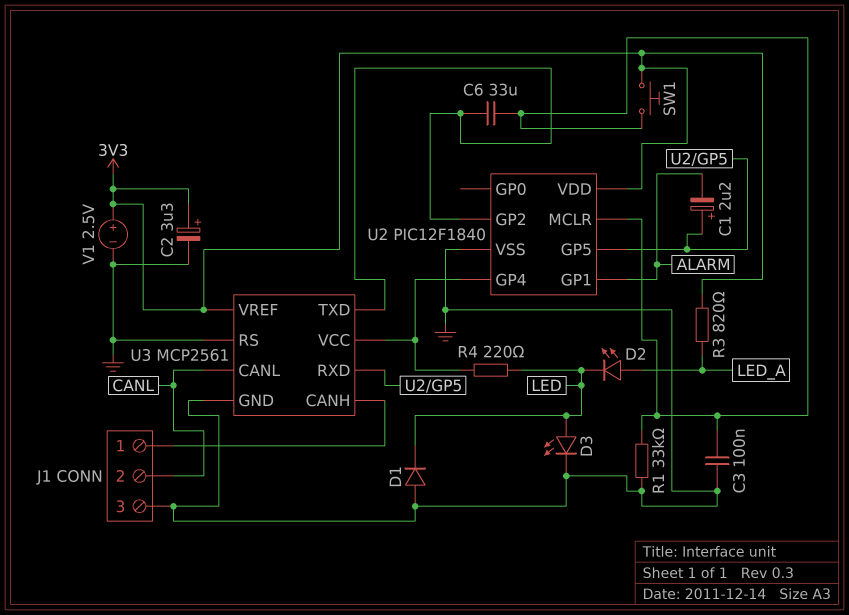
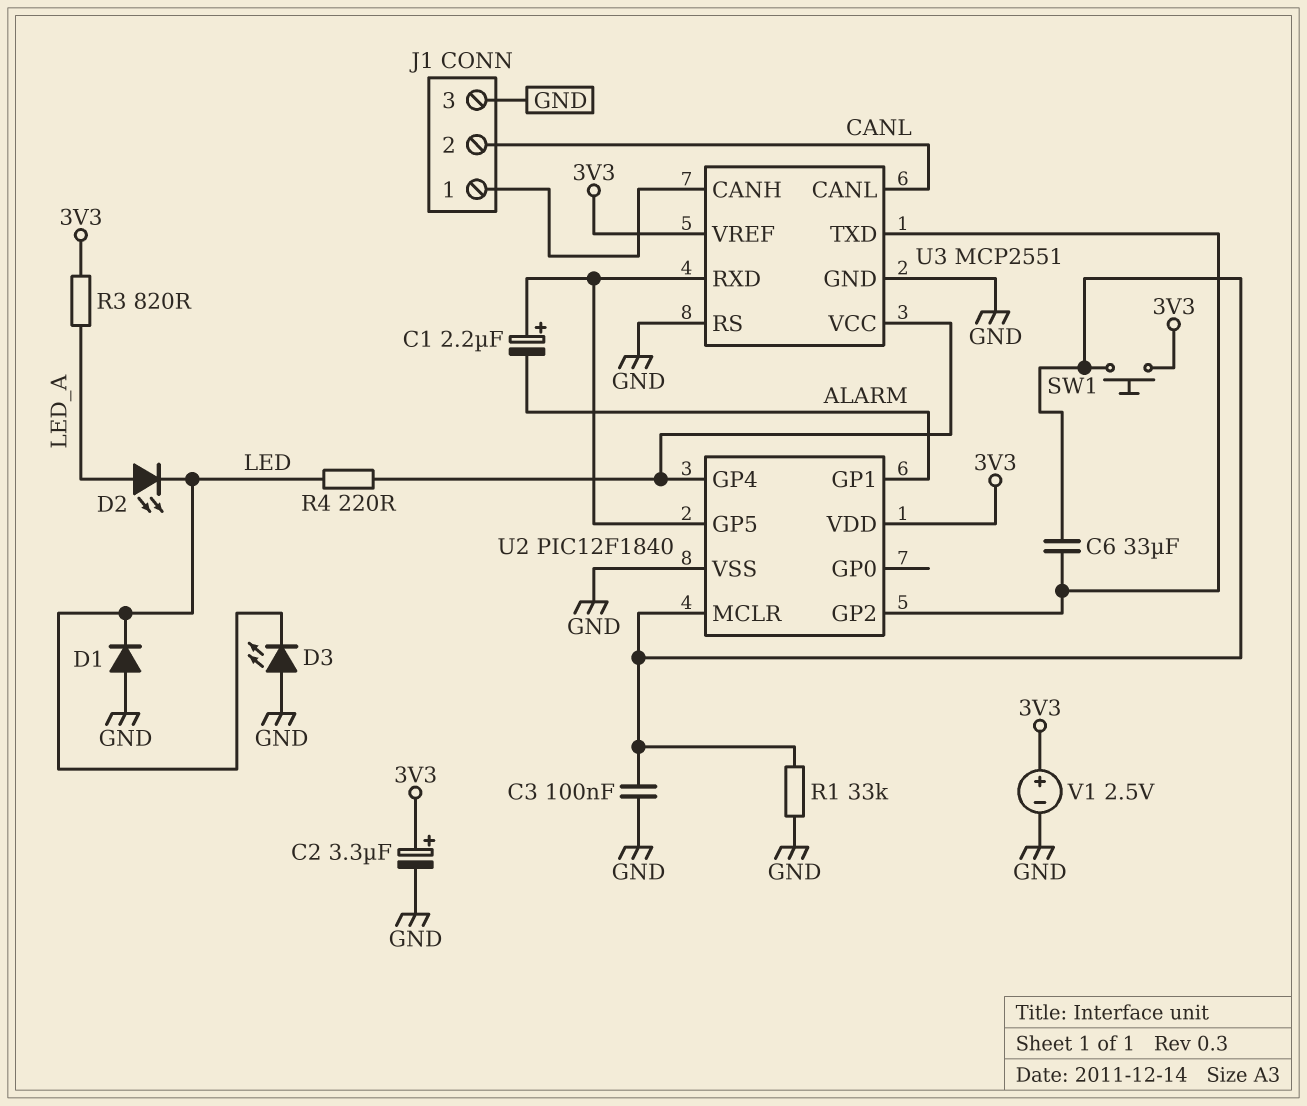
D3: LED (A LED, K GND) -> LED (A GND, K LED)
U3: MCP2561 -> MCP2551

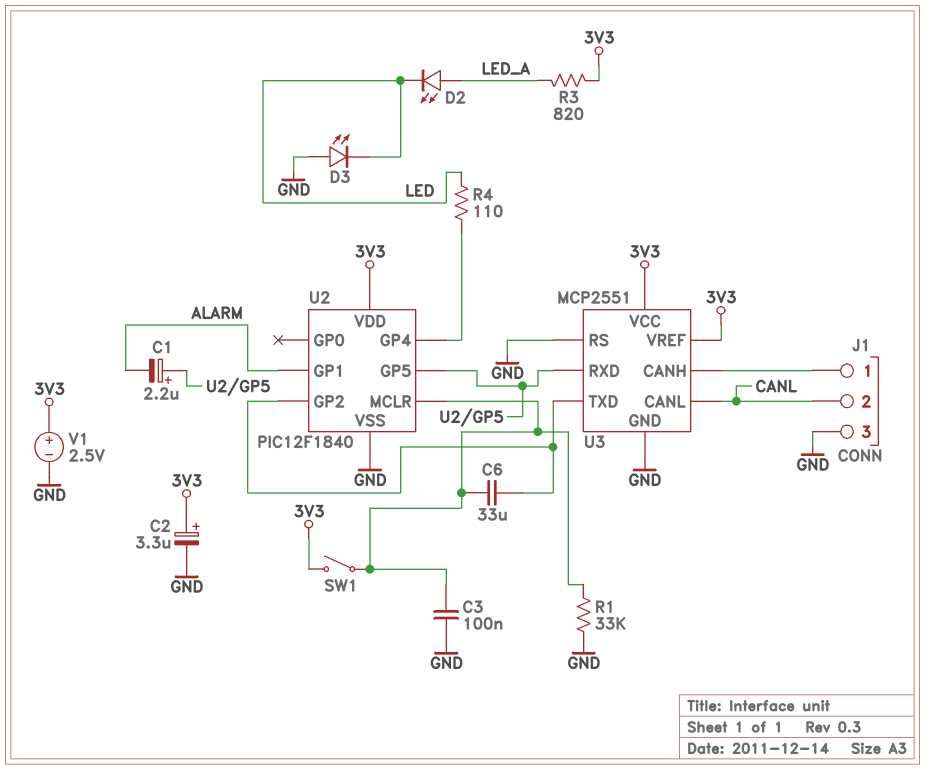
D1: diode (A GND, K LED) -> none
R4: 220 (LED, U2/GP4) -> 110 (LED, U2/GP4)
SW1: button (3V3, U2/MCLR) -> switch (3V3, U2/MCLR)
U3 pin VCC: U2/GP4 -> 3V3

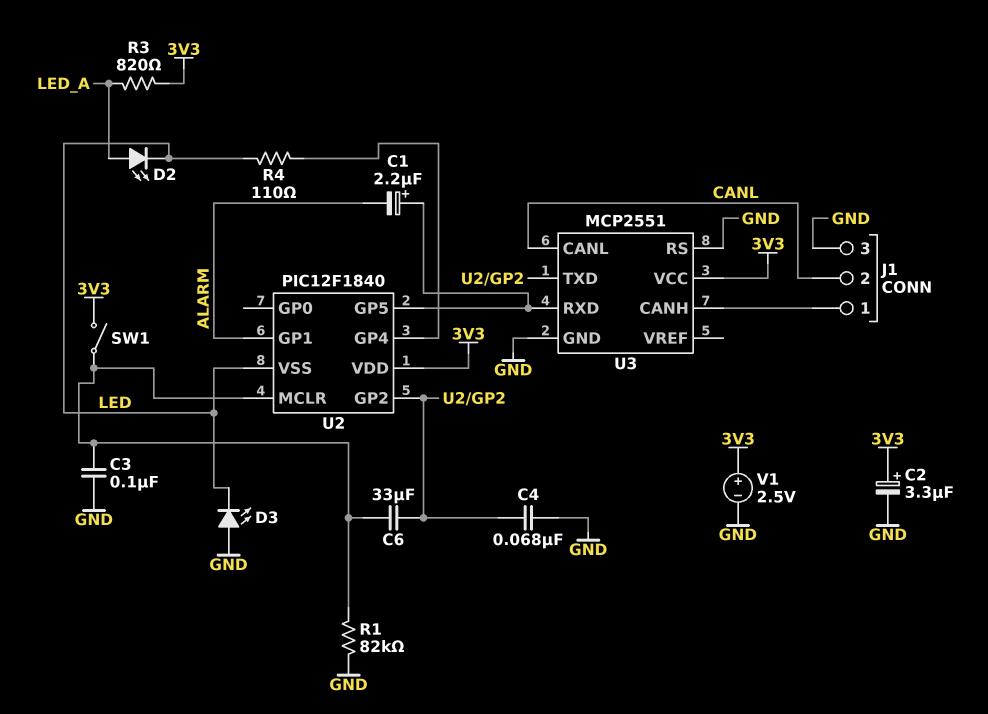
C4: none -> 68nF (GND, U2/GP2)
R1: 33k (GND, U2/MCLR) -> 82k (GND, U2/MCLR)
U2 pin VSS: GND -> LED
U3 pin VREF: 3V3 -> none

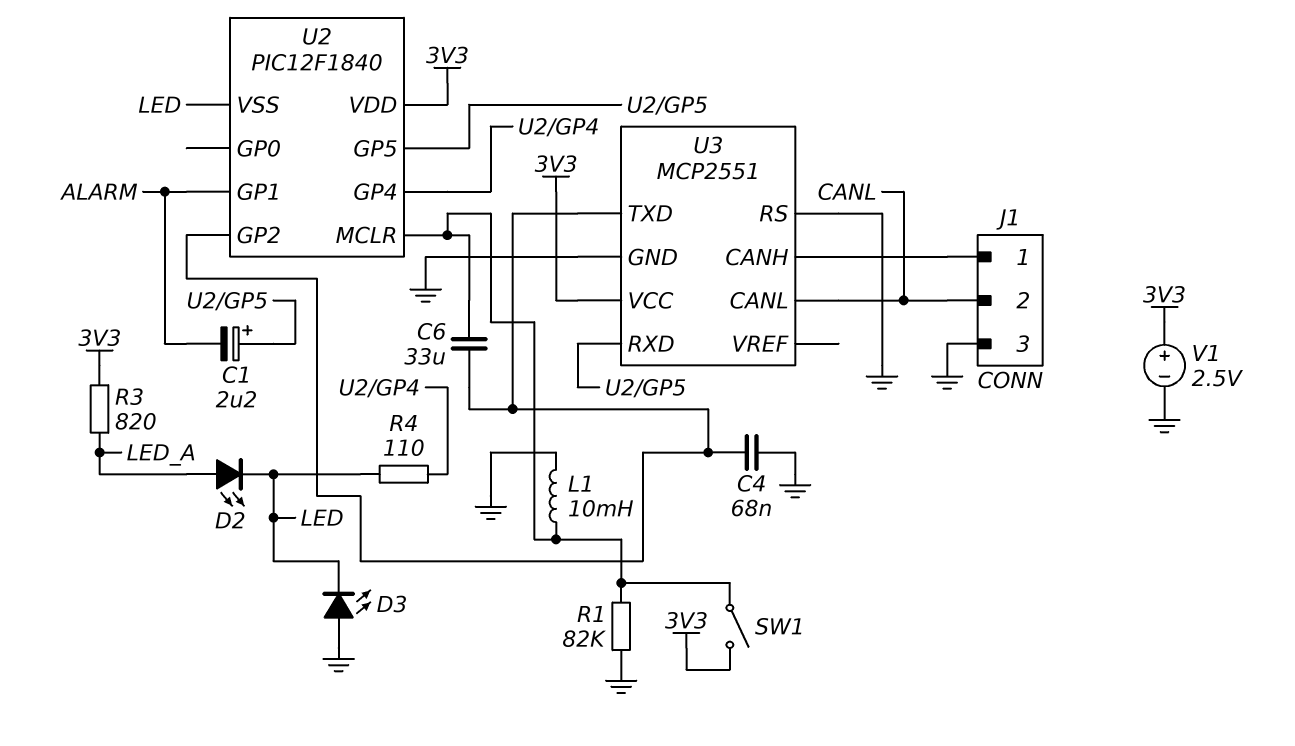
C2: 3.3uF (plus 3V3, minus GND) -> none
C3: 100nF (GND, U2/MCLR) -> none
L1: none -> 10mH (GND, U2/MCLR)

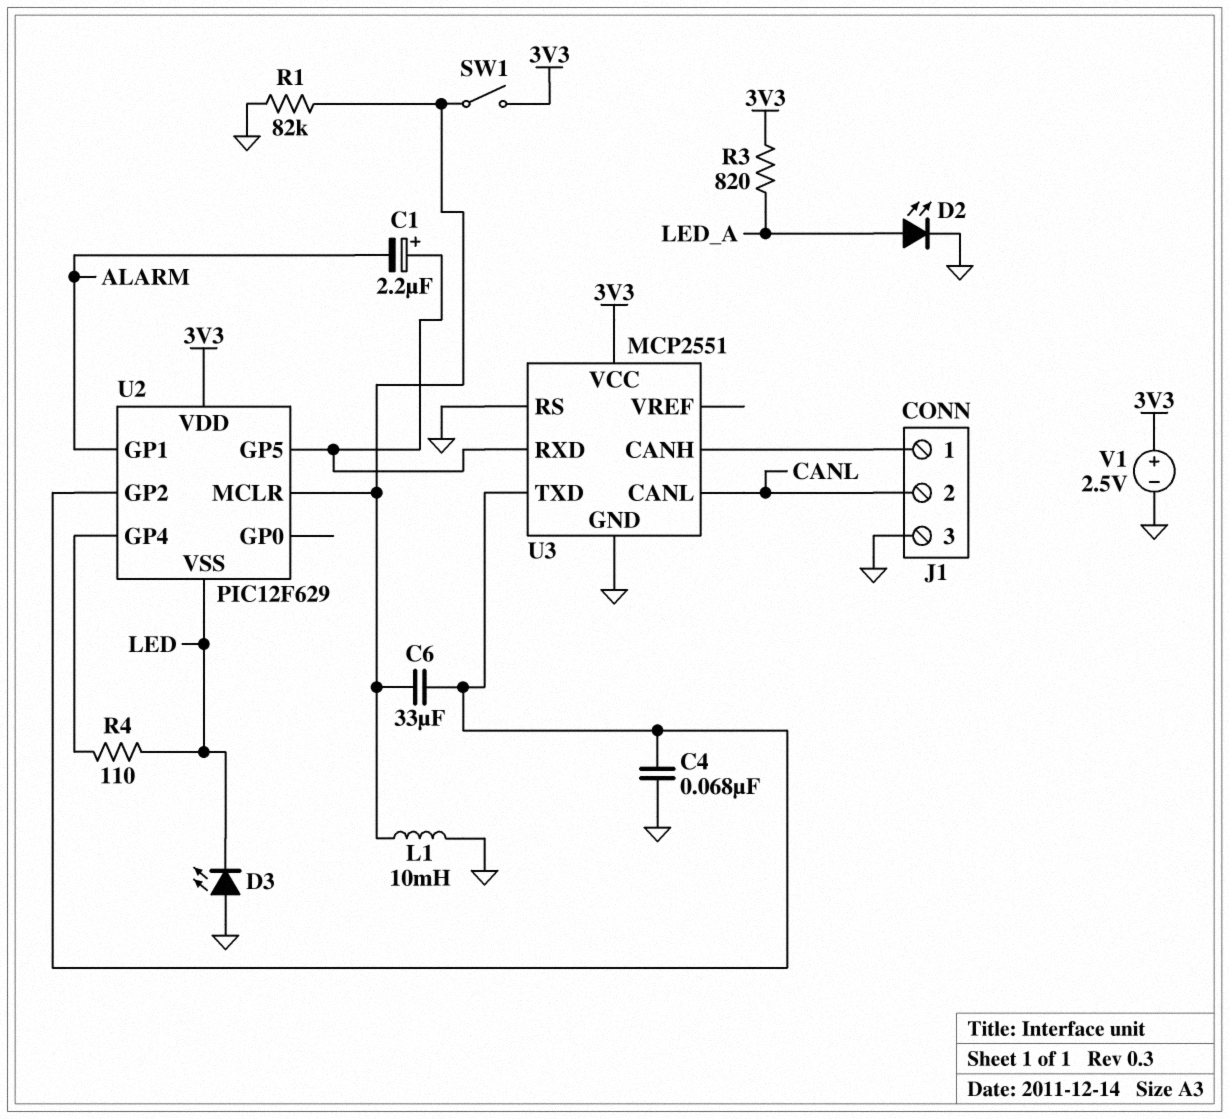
D2: LED (A LED_A, K LED) -> LED (A LED_A, K GND)
U2: PIC12F1840 -> PIC12F629

